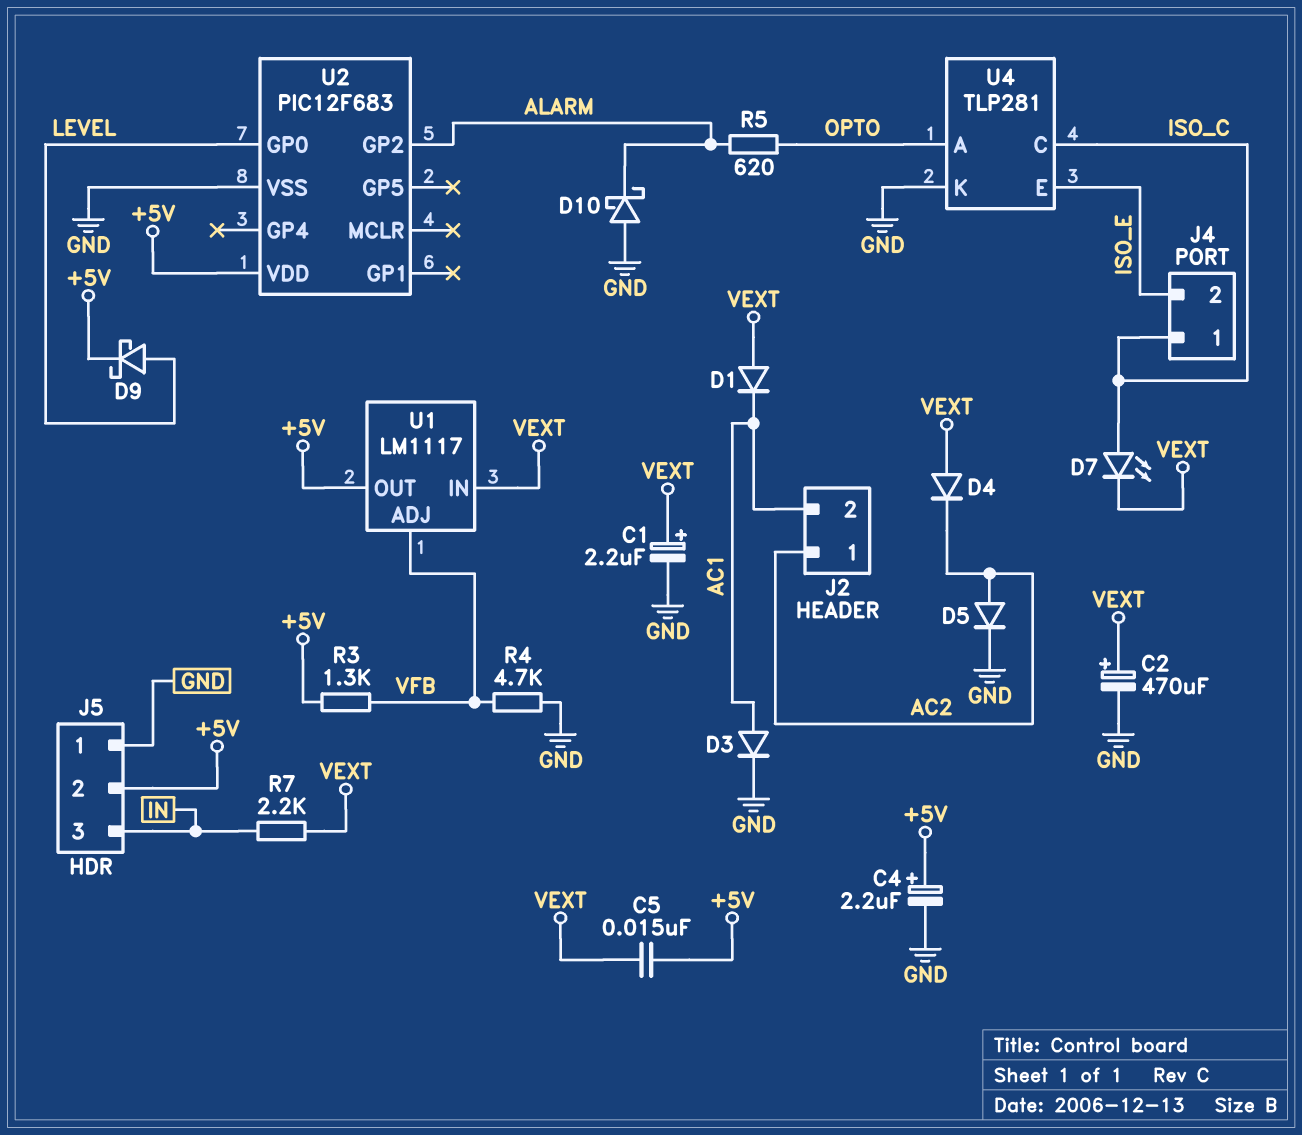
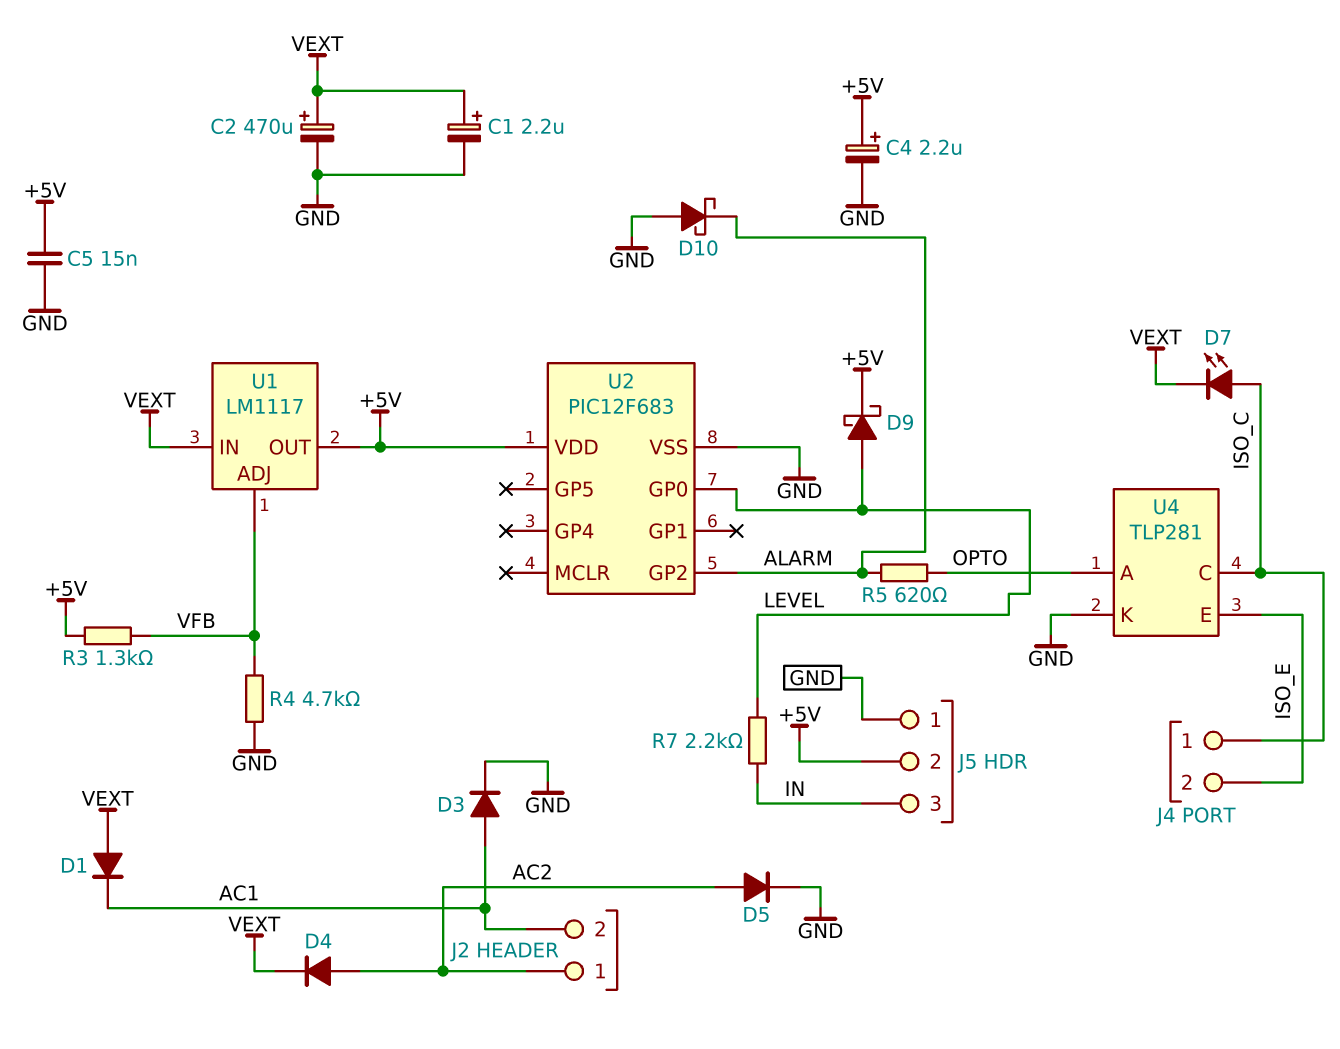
C5: 15nF (+5V, VEXT) -> 15nF (+5V, GND)
D4: diode (A VEXT, K AC2) -> diode (A AC2, K VEXT)
R7: 2.2k (IN, VEXT) -> 2.2k (IN, LEVEL)

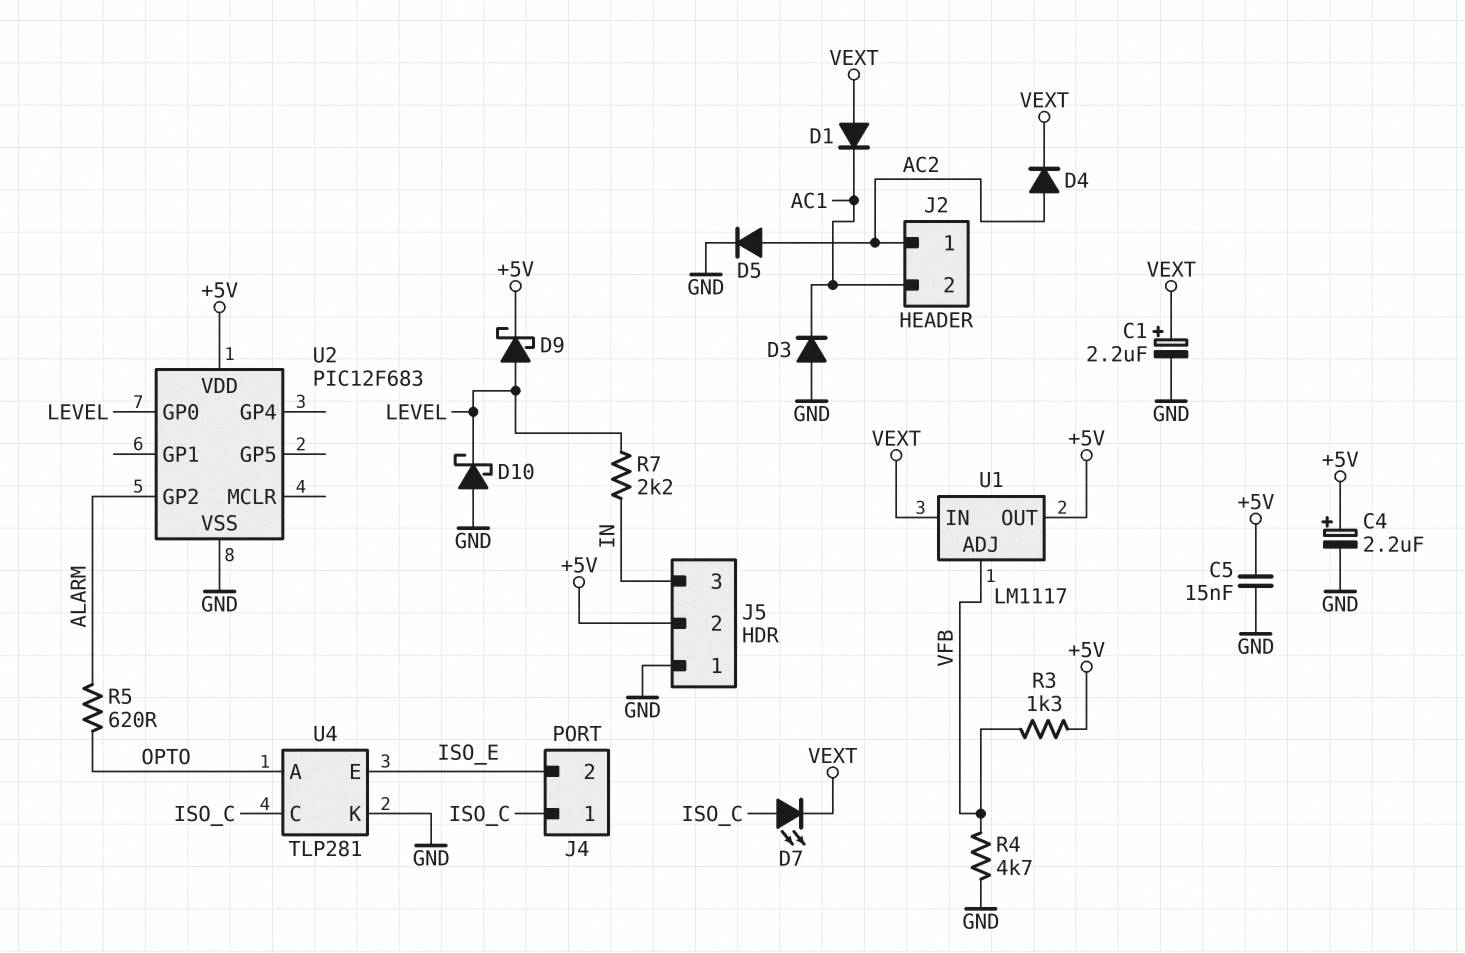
C2: 470uF (plus VEXT, minus GND) -> none
D3: diode (A AC1, K GND) -> diode (A GND, K AC1)
D10: schottky (A GND, K ALARM) -> schottky (A GND, K LEVEL)

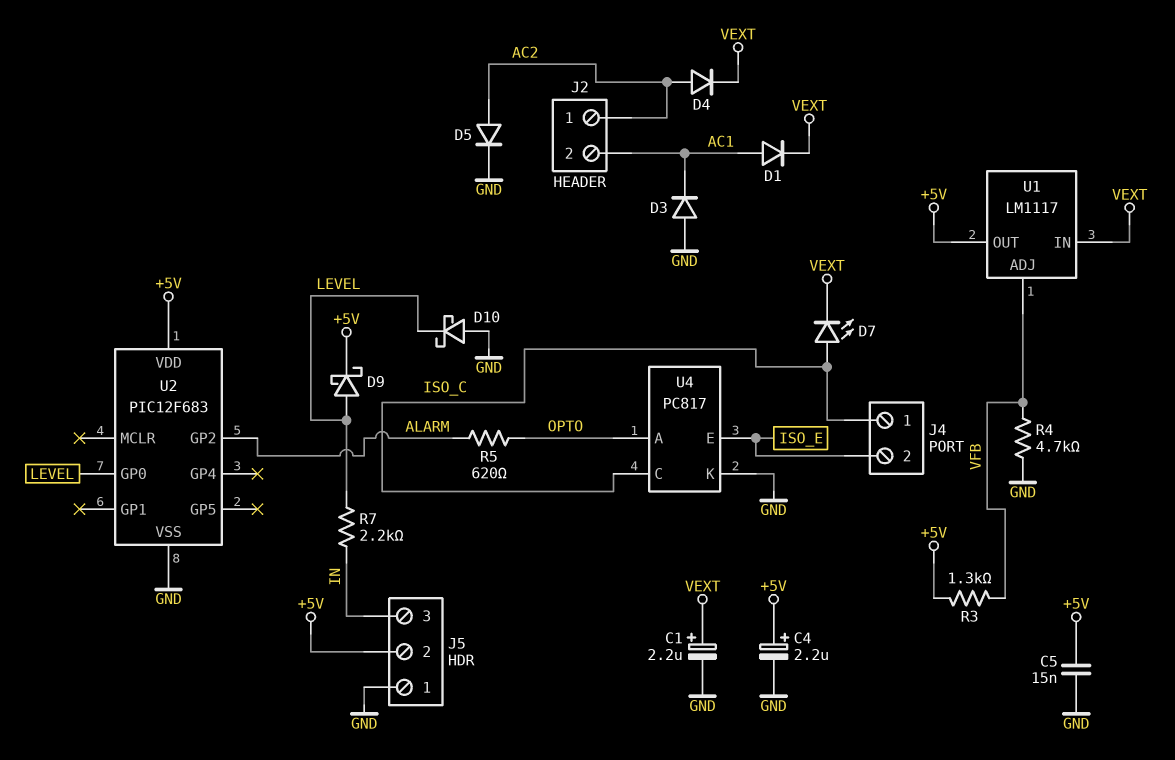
D1: diode (A VEXT, K AC1) -> diode (A AC1, K VEXT)
U4: TLP281 -> PC817

